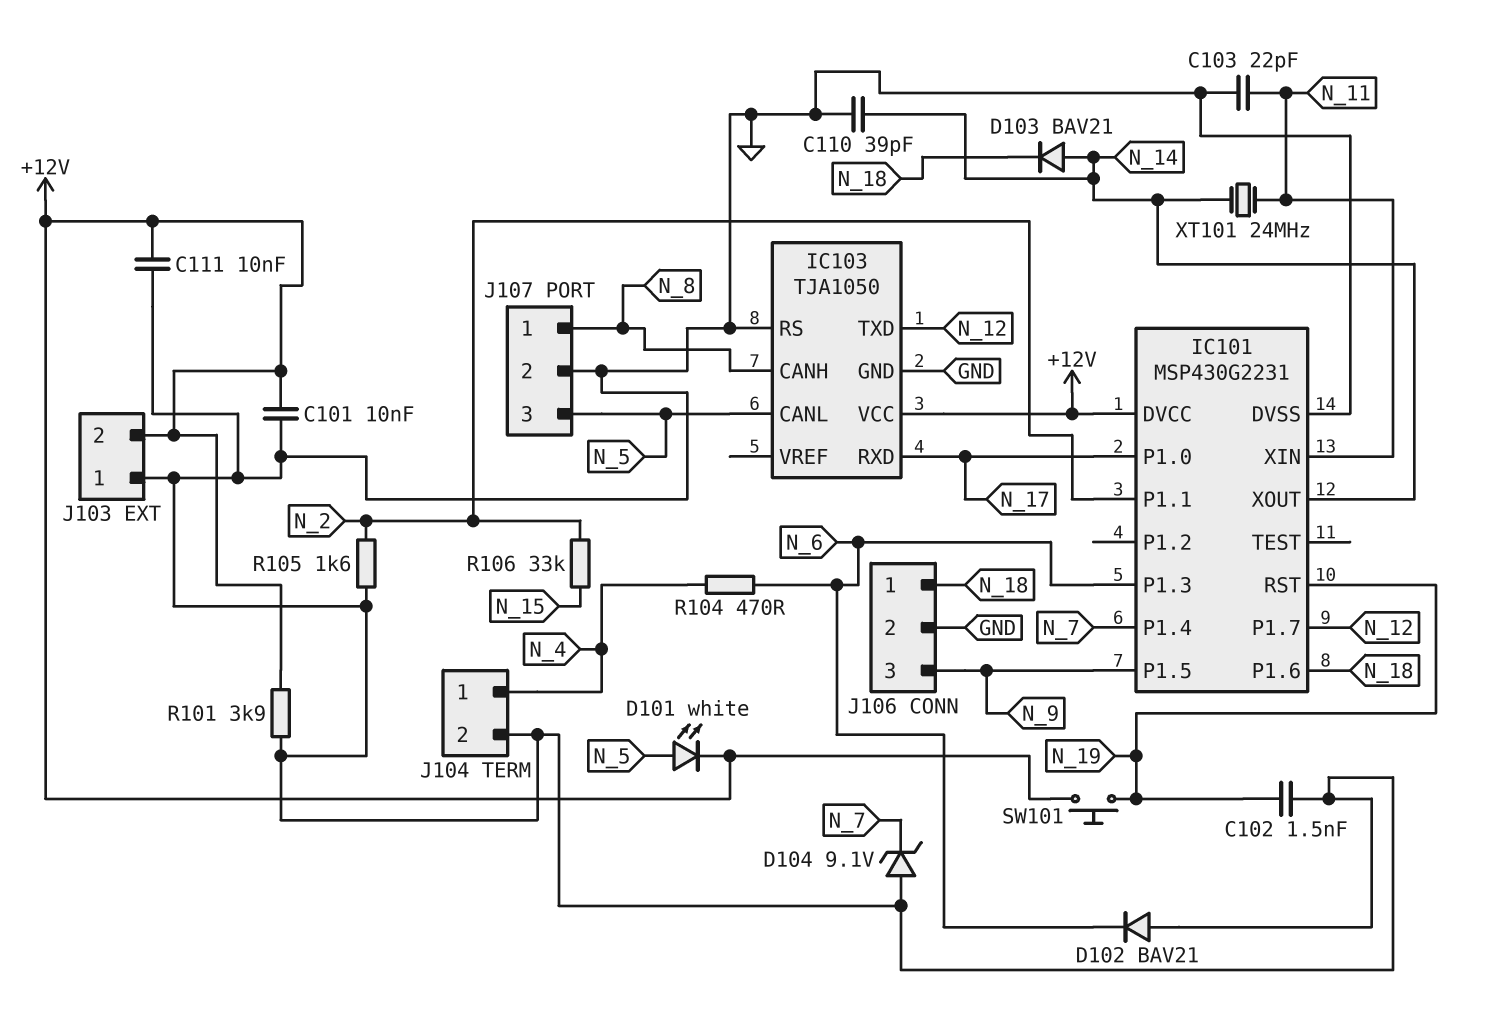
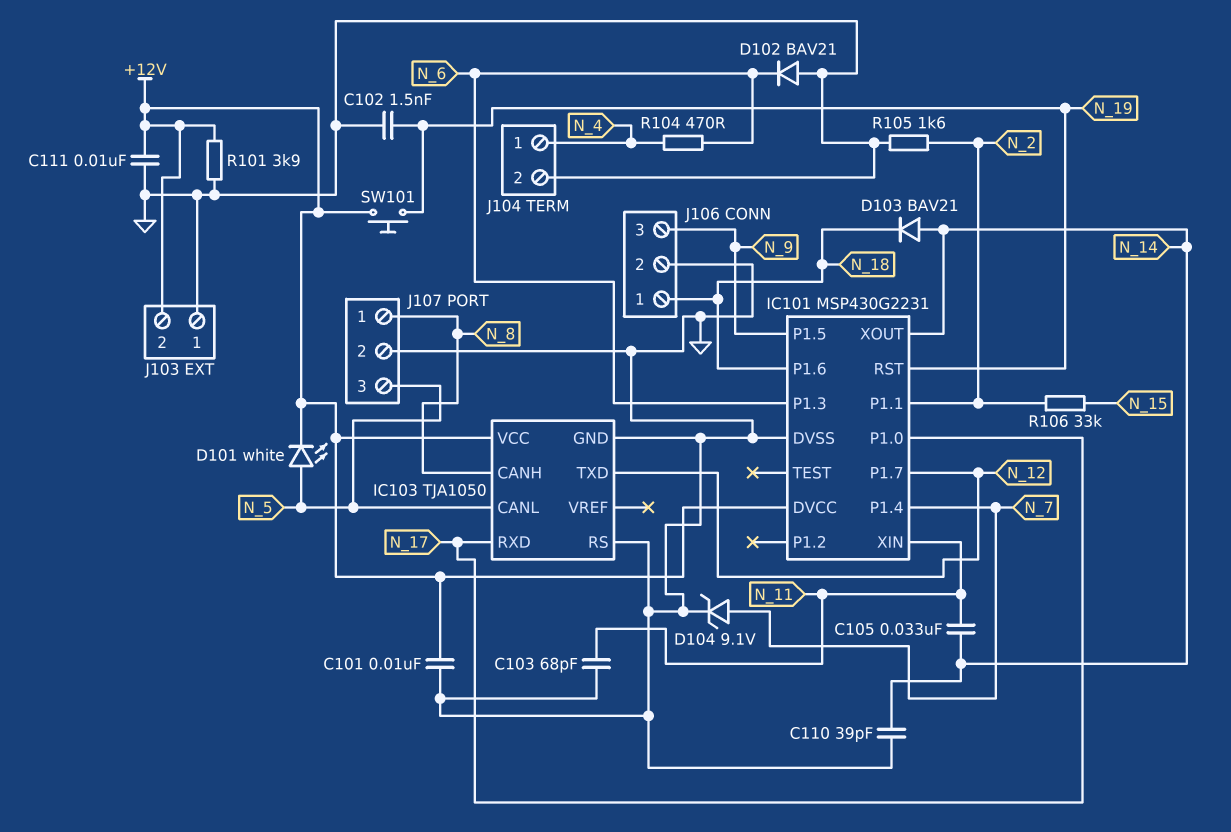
C103: 22pF (GND, N_11) -> 68pF (GND, N_11)
C105: none -> 33nF (N_11, N_14)
D104: zener 9.1V (A GND, K N_7) -> zener 9.1V (A N_7, K GND)
XT101: 24MHz (N_11, N_14) -> none

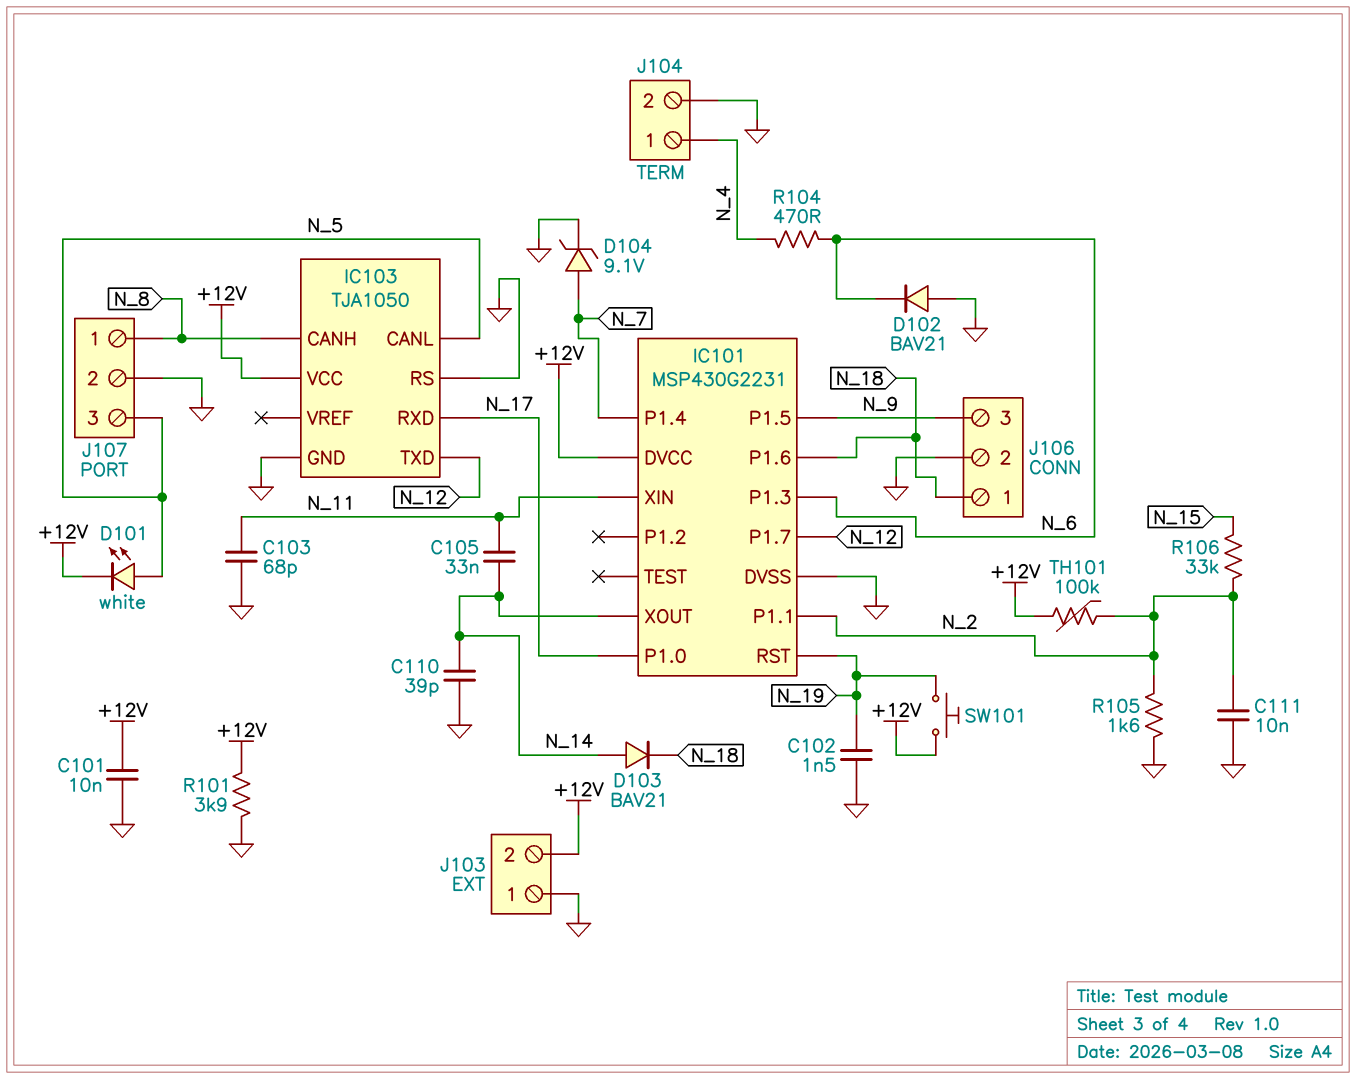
C111: 10nF (+12V, GND) -> 10nF (GND, N_2)
TH101: none -> 100k (+12V, N_2)

